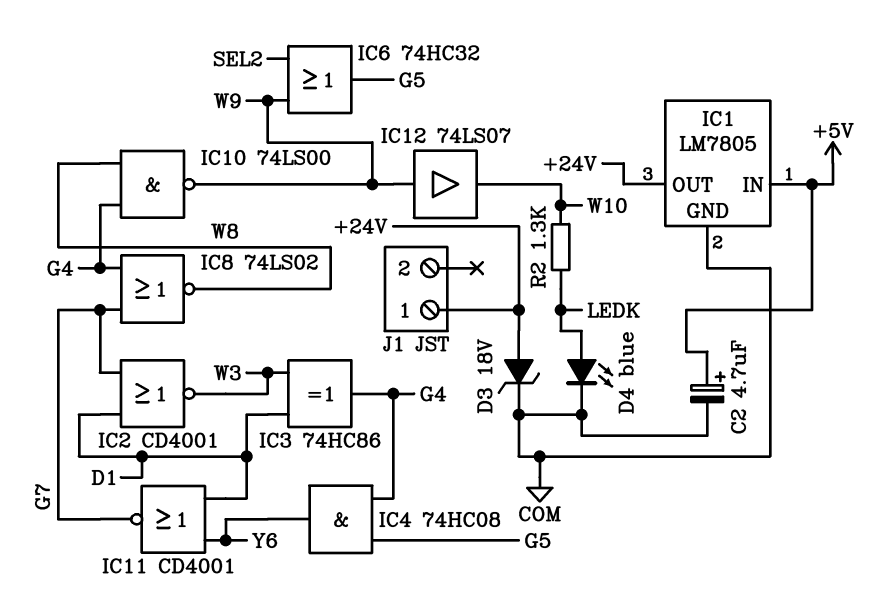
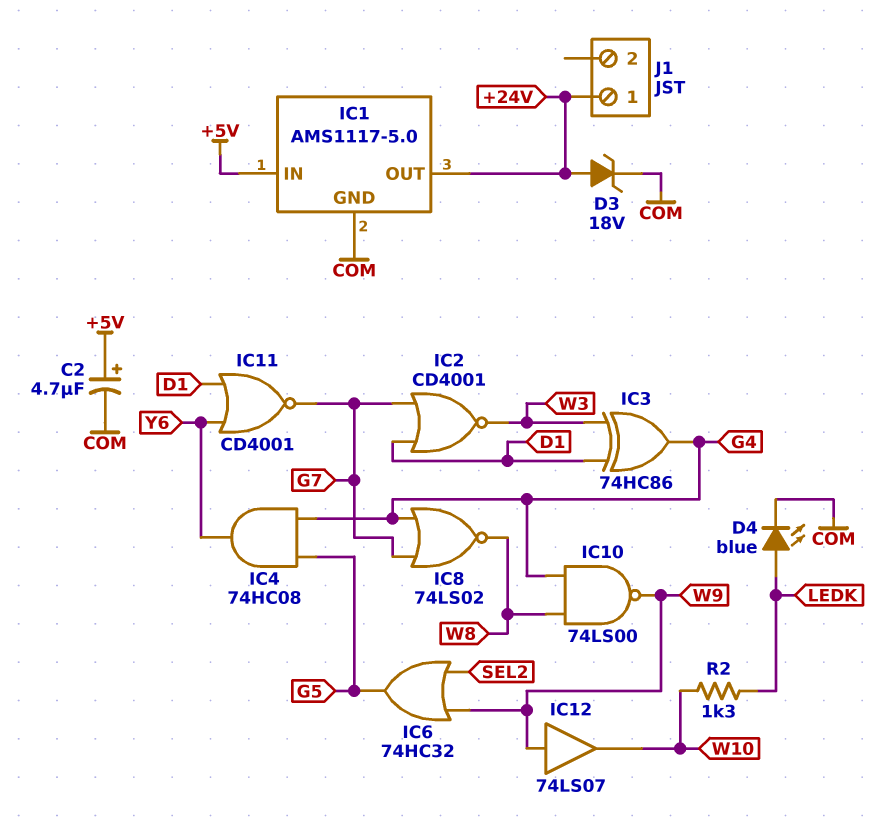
IC1: LM7805 -> AMS1117-5.0

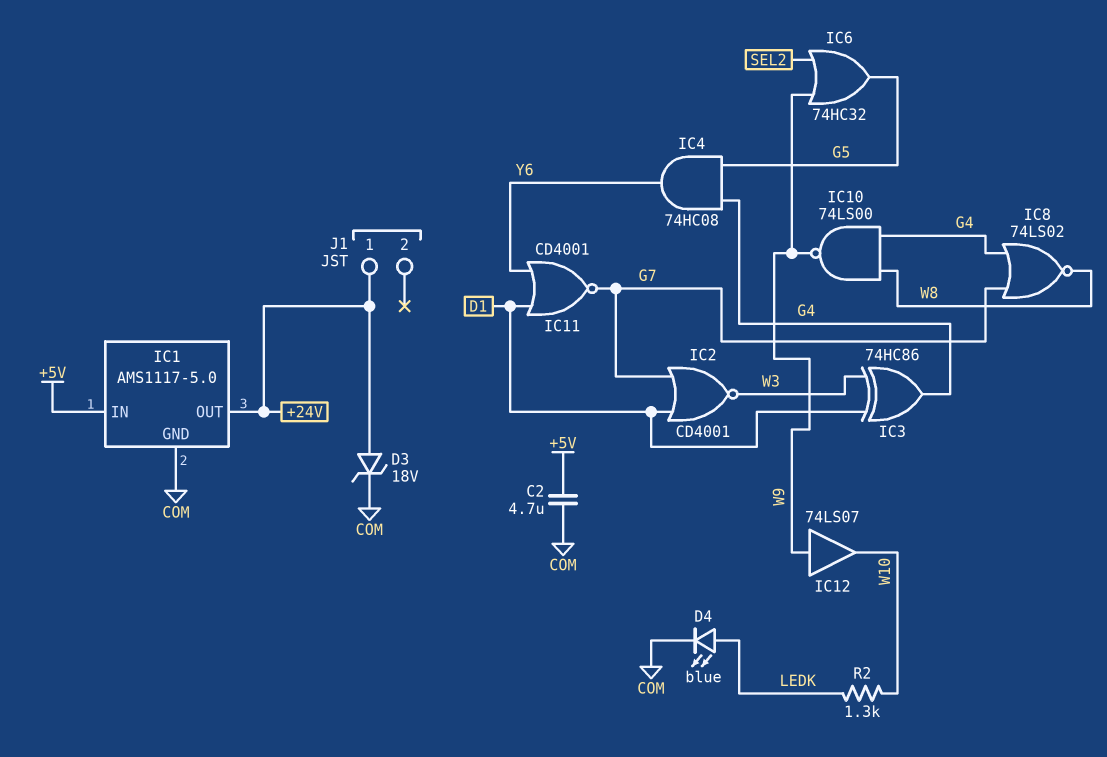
C2: 4.7uF (plus +5V, minus COM) -> 4.7uF (+5V, COM)

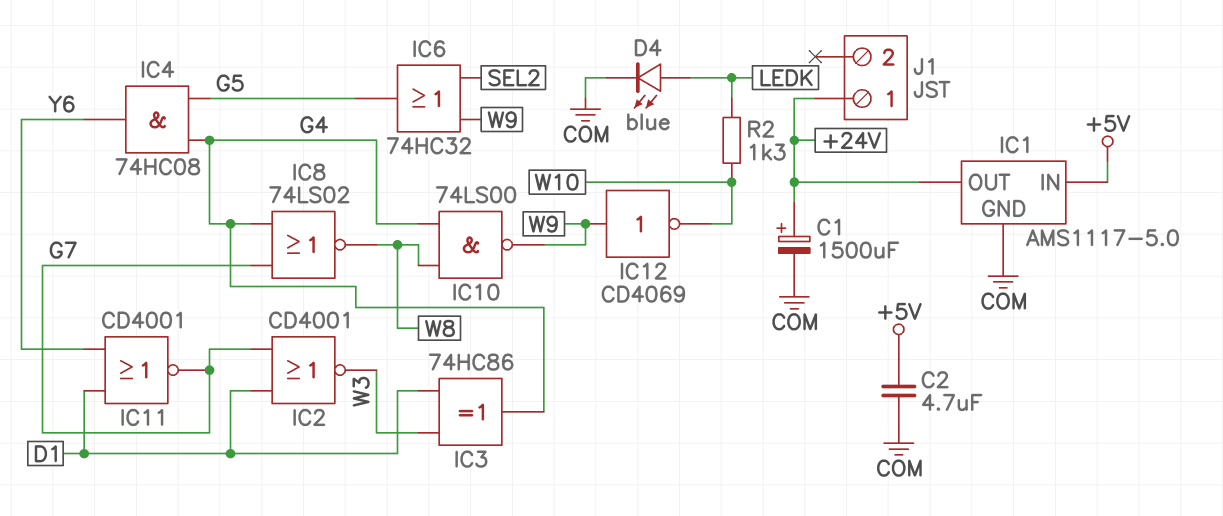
C1: none -> 1500uF (plus +24V, minus COM)
D3: zener 18V (A +24V, K COM) -> none
IC12: buffer 74LS07 (in W9, out W10) -> NOT CD4069 (in W9, out W10)

